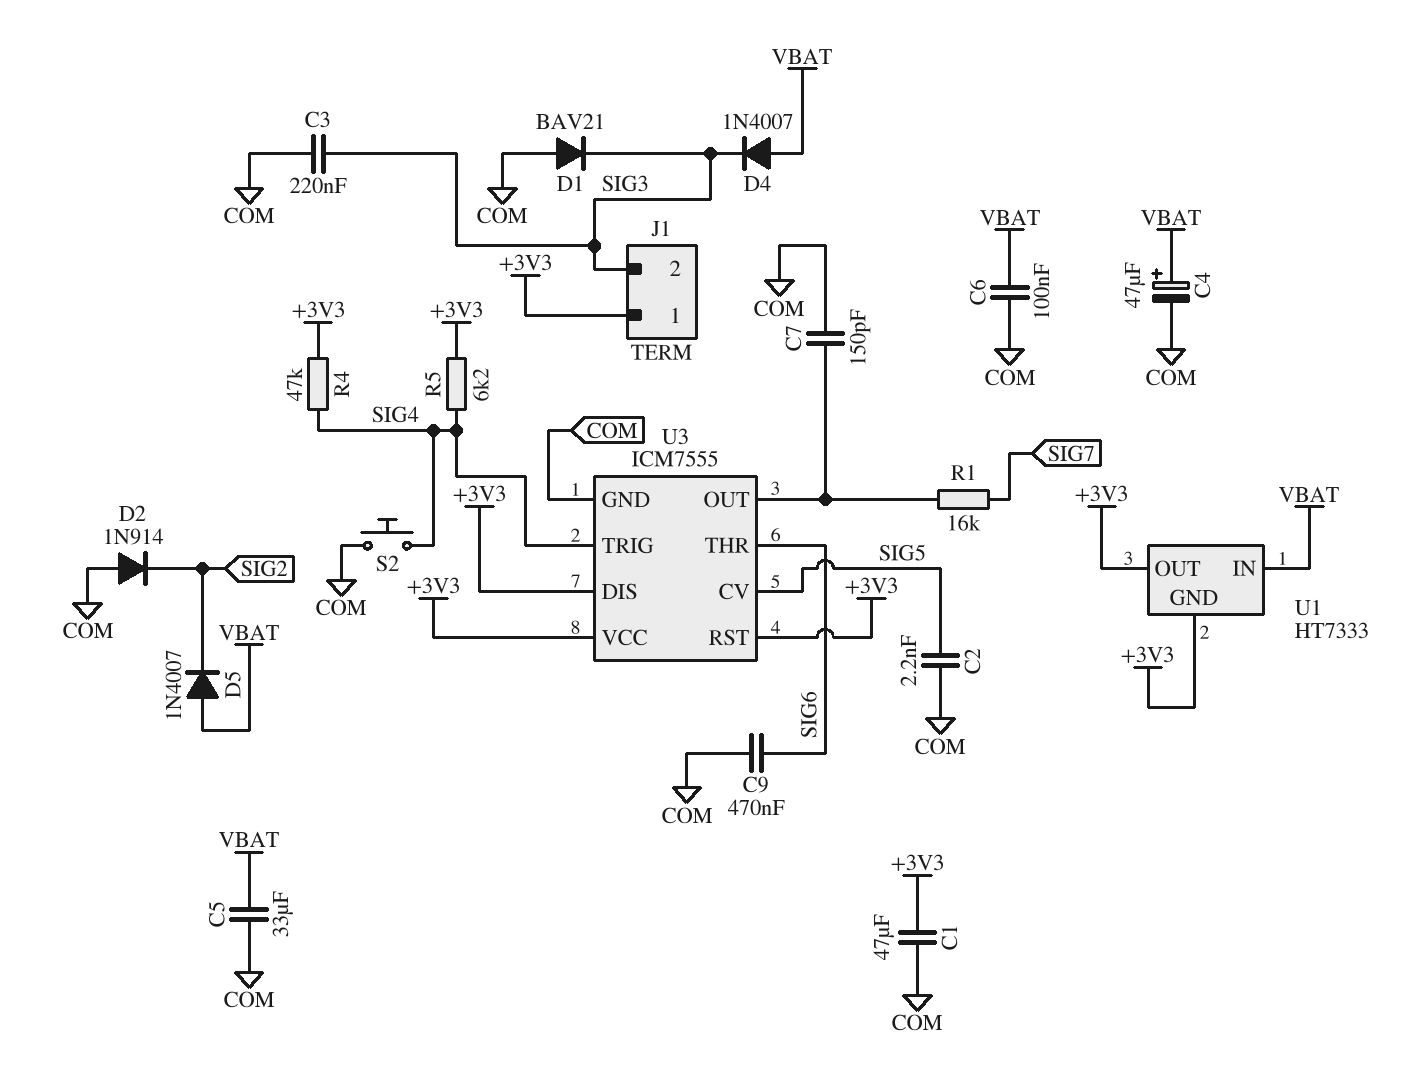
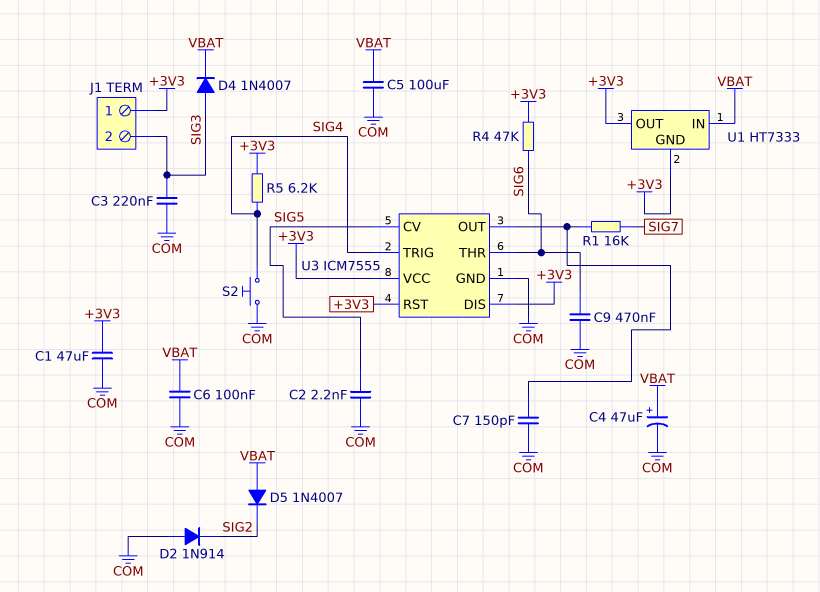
C5: 33uF (COM, VBAT) -> 100uF (COM, VBAT)
D1: diode BAV21 (A COM, K SIG3) -> none
D4: diode 1N4007 (A VBAT, K SIG3) -> diode 1N4007 (A SIG3, K VBAT)
R4: 47k (+3V3, SIG4) -> 47k (+3V3, SIG6)

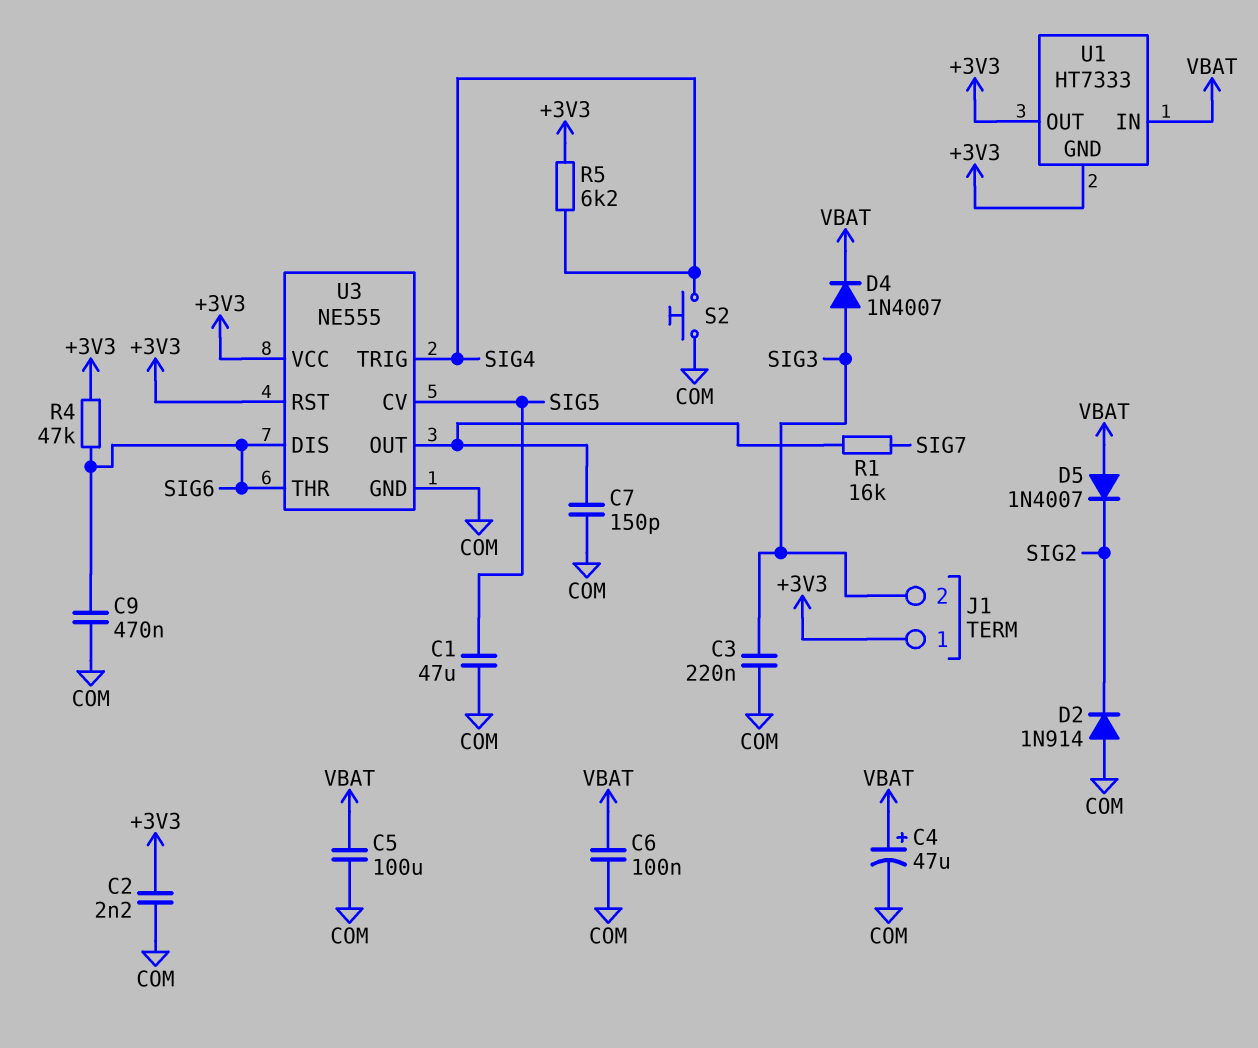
C1: 47uF (+3V3, COM) -> 47uF (COM, SIG5)
C2: 2.2nF (COM, SIG5) -> 2.2nF (+3V3, COM)
U3: ICM7555 -> NE555
U3 pin DIS: +3V3 -> SIG6

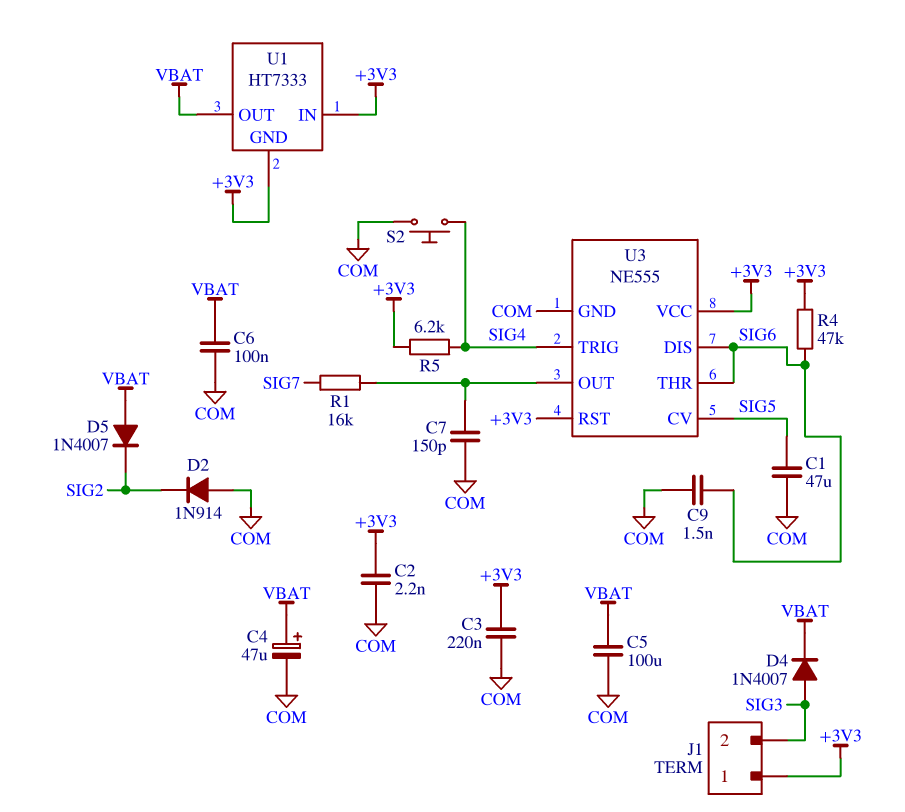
C3: 220nF (COM, SIG3) -> 220nF (+3V3, COM)
C9: 470nF (COM, SIG6) -> 1.5nF (COM, SIG6)
U1 pin IN: VBAT -> +3V3
U1 pin OUT: +3V3 -> VBAT

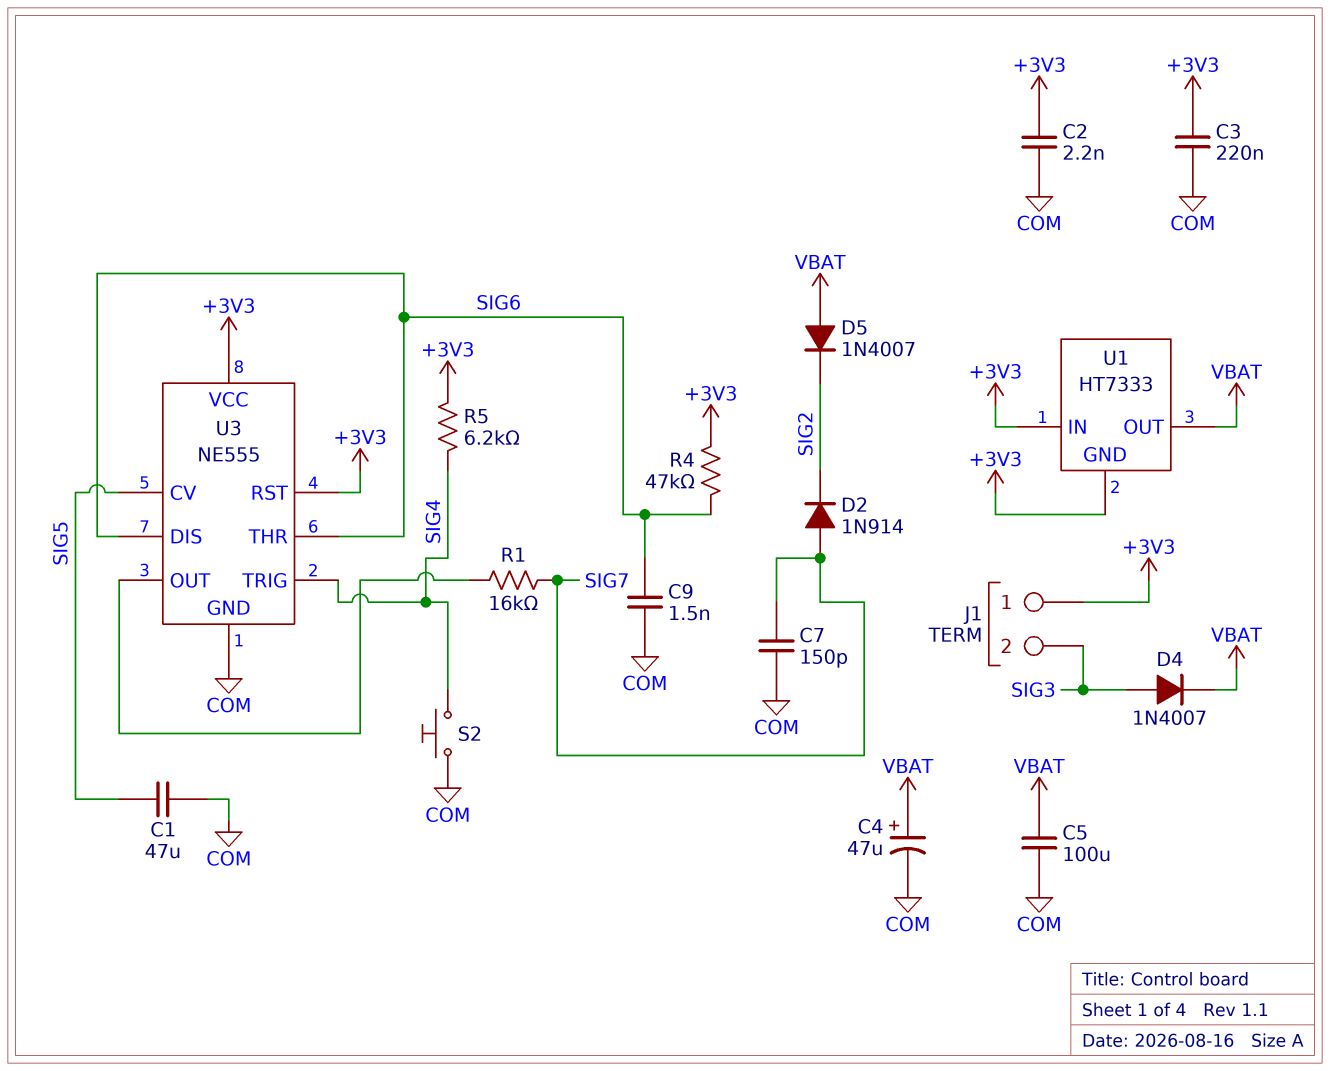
C6: 100nF (COM, VBAT) -> none
C7: 150pF (COM, U3/OUT) -> 150pF (COM, SIG7)
D2: diode 1N914 (A COM, K SIG2) -> diode 1N914 (A SIG7, K SIG2)

